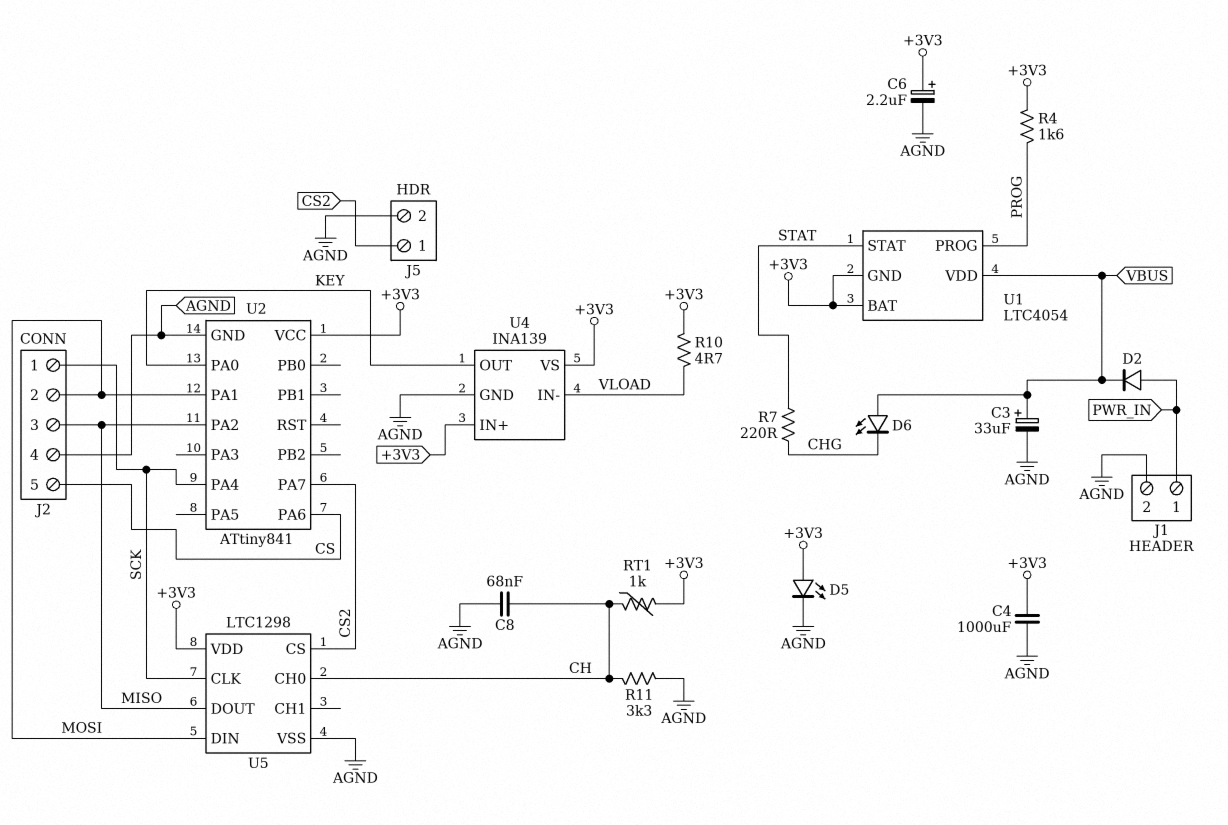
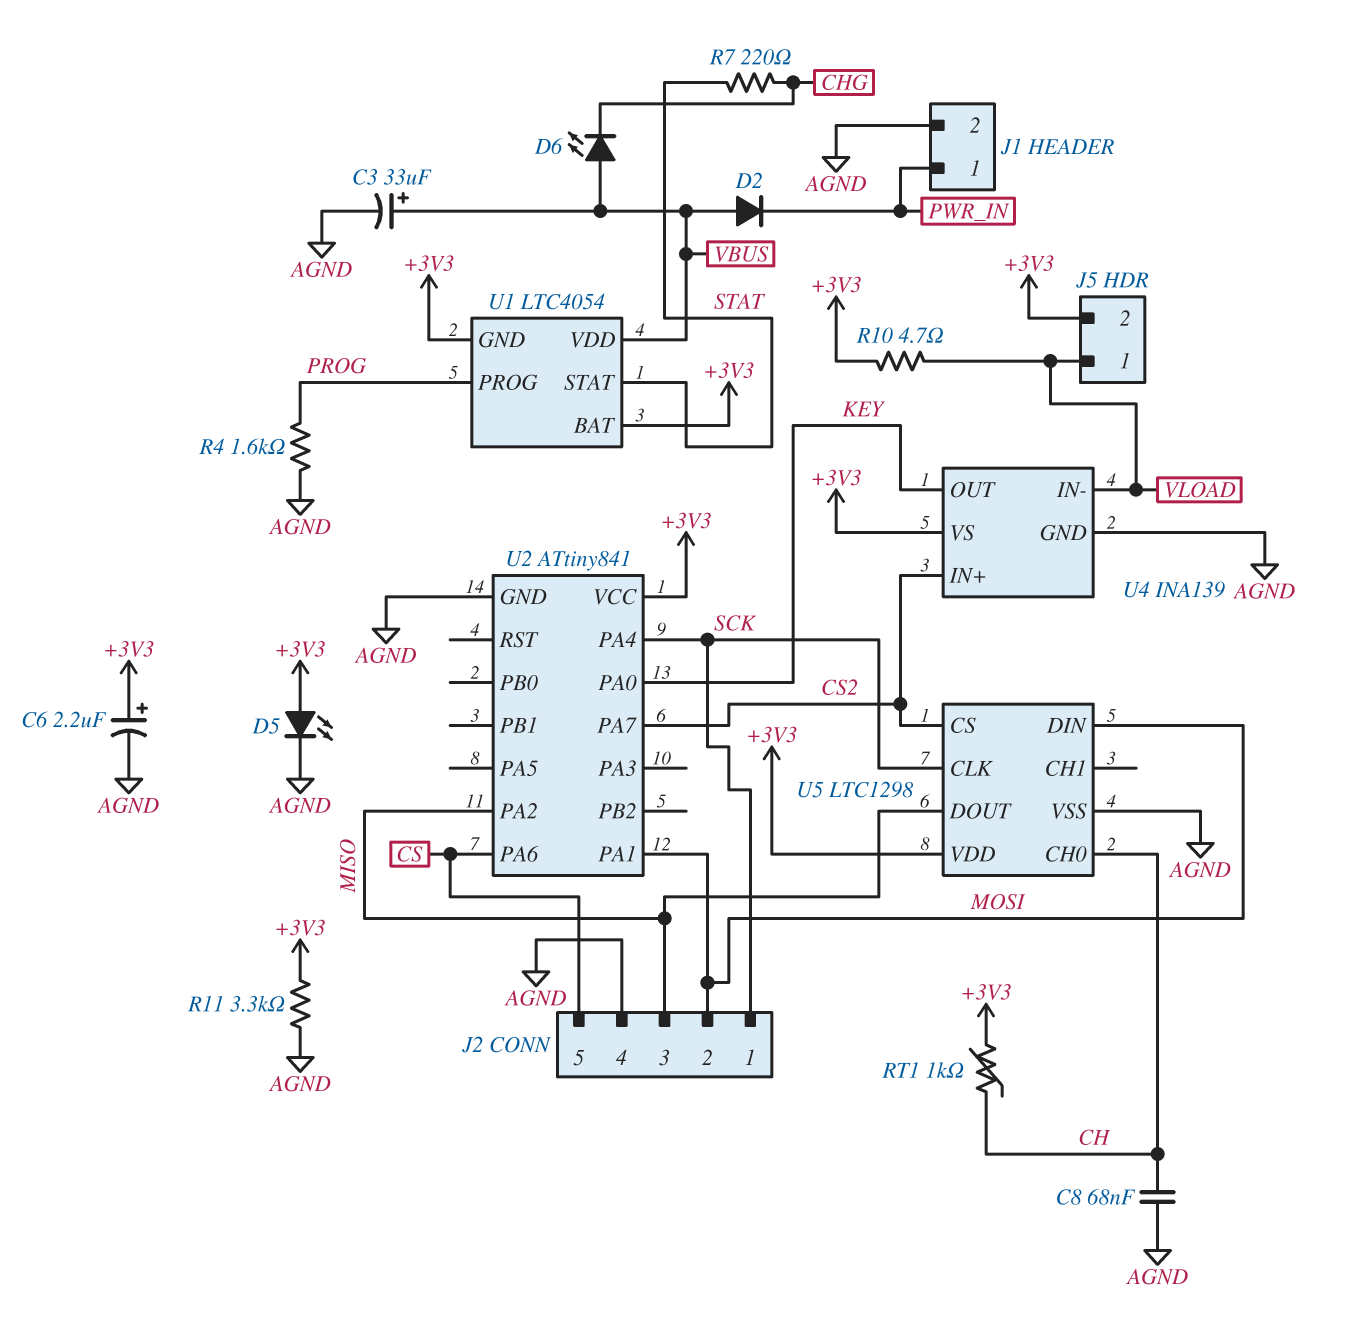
C4: 1000uF (+3V3, AGND) -> none
D2: diode (A PWR_IN, K VBUS) -> diode (A VBUS, K PWR_IN)
J5 pin 1: CS2 -> VLOAD
J5 pin 2: AGND -> +3V3
R4: 1.6k (+3V3, PROG) -> 1.6k (AGND, PROG)
R11: 3.3k (AGND, CH) -> 3.3k (+3V3, AGND)
U4 pin IN+: +3V3 -> CS2

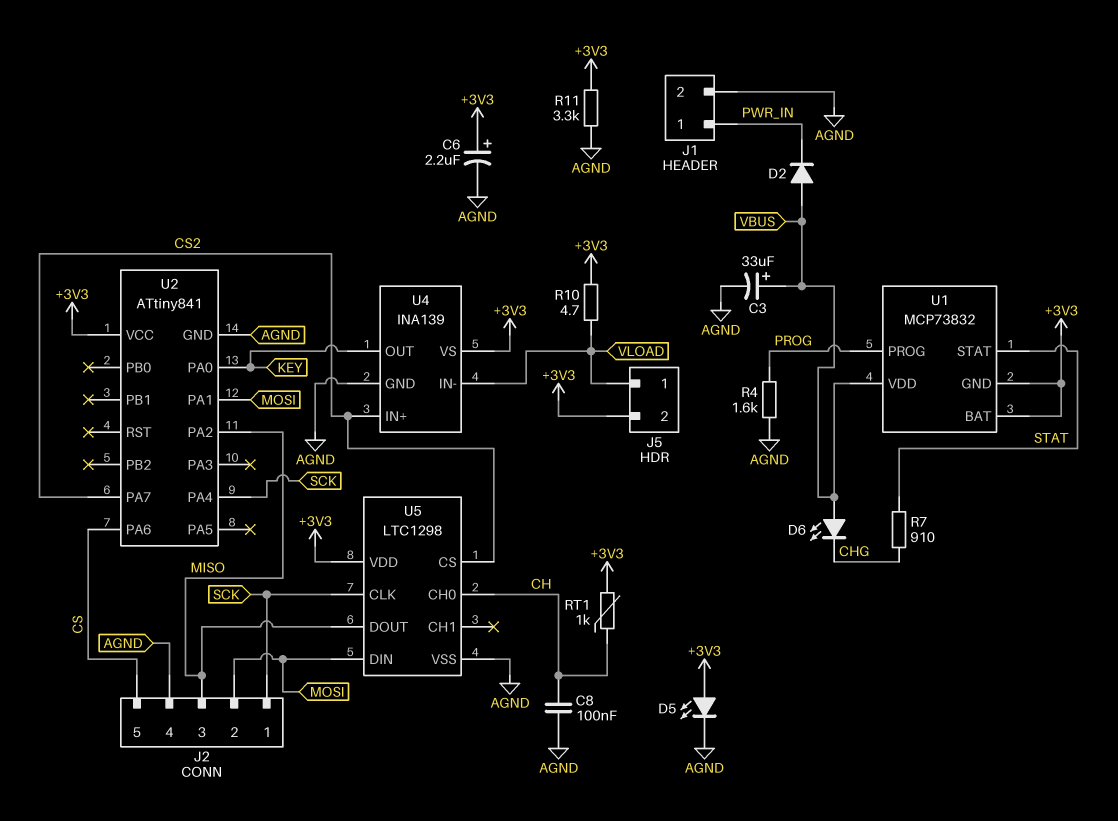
C8: 68nF (AGND, CH) -> 100nF (AGND, CH)
R7: 220 (CHG, STAT) -> 910 (CHG, STAT)
U1: LTC4054 -> MCP73832

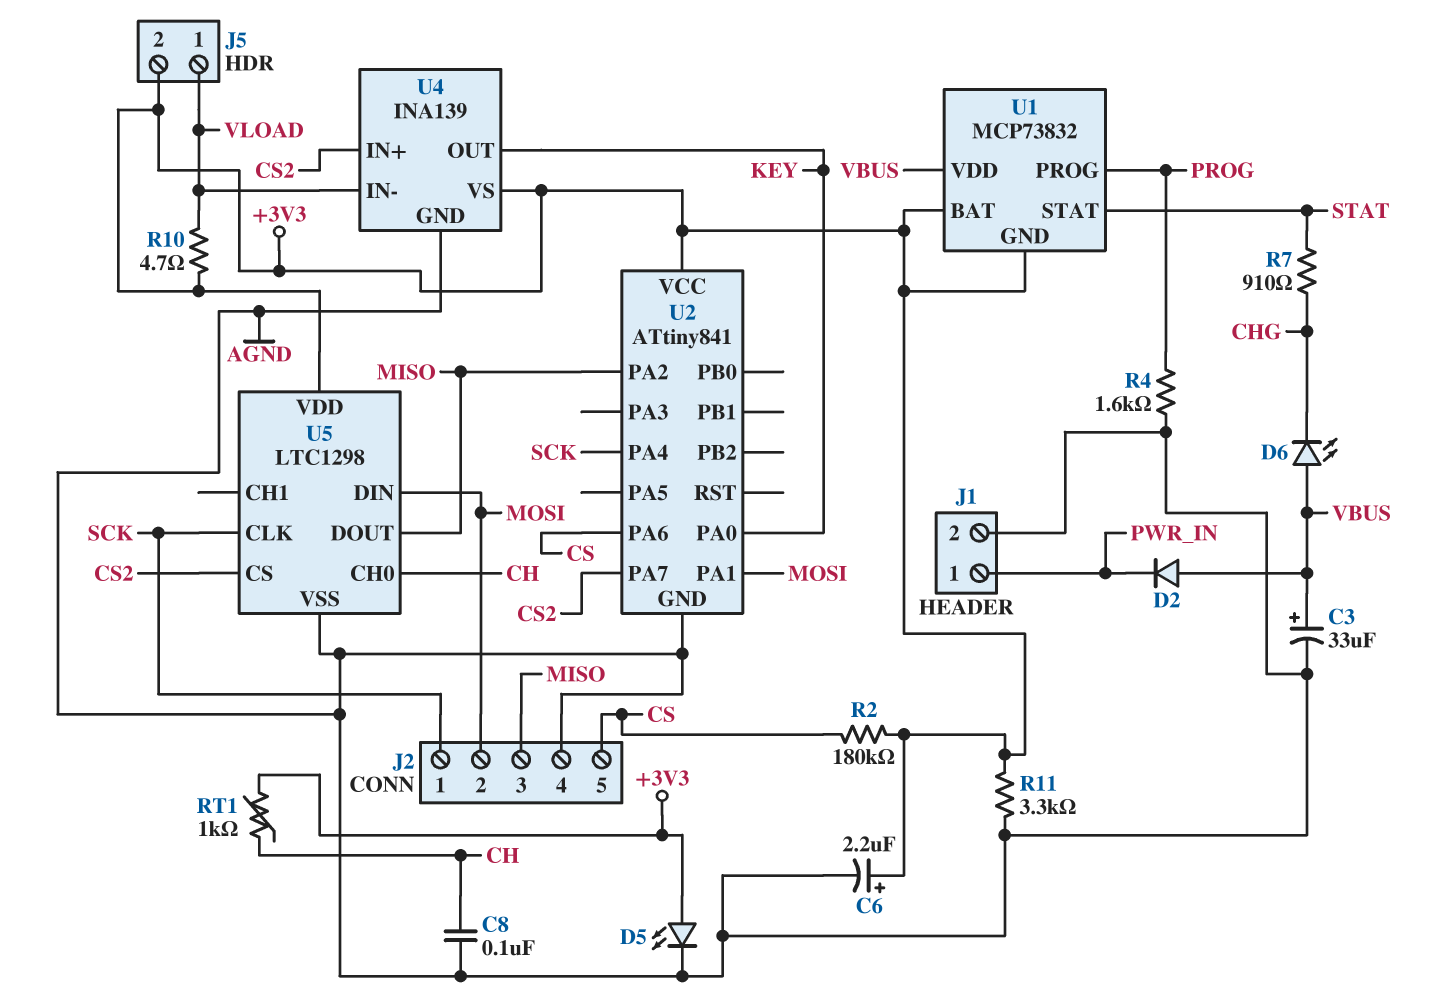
R2: none -> 180k (+3V3, CS)

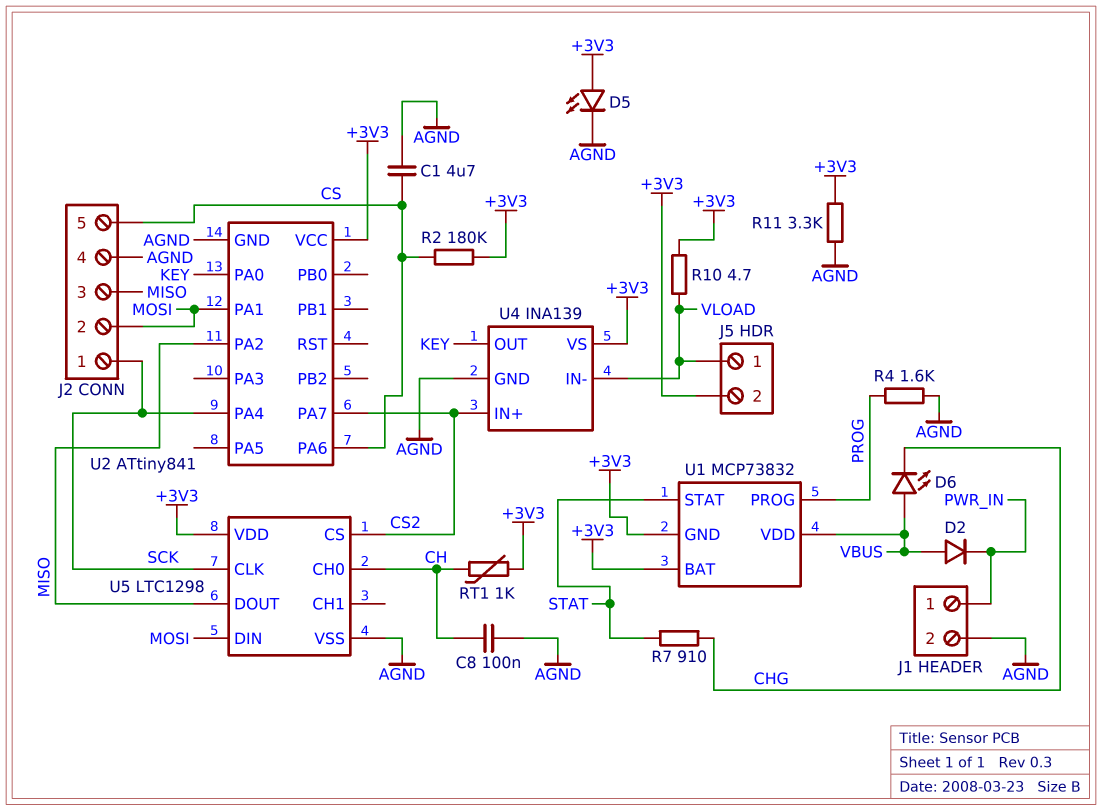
C1: none -> 4.7uF (AGND, CS)
C3: 33uF (plus VBUS, minus AGND) -> none
C6: 2.2uF (plus +3V3, minus AGND) -> none

